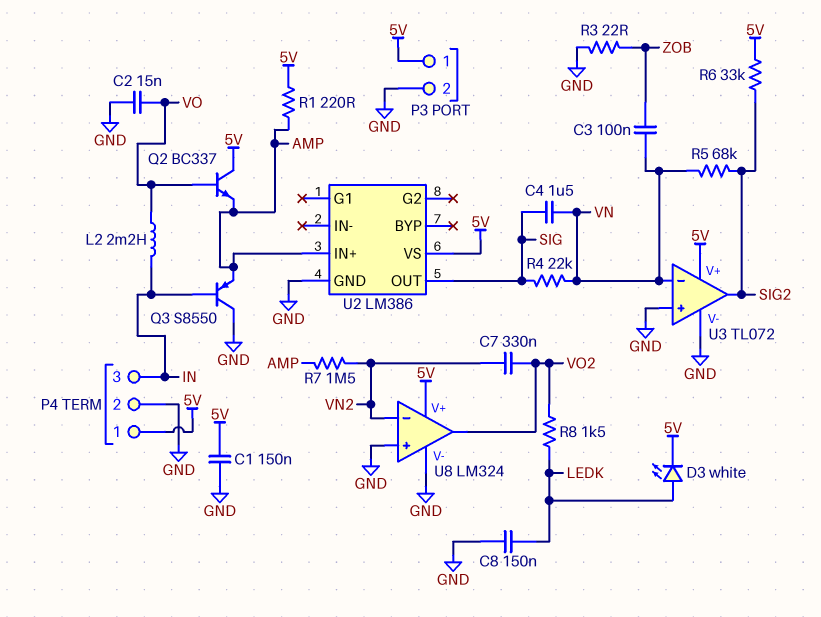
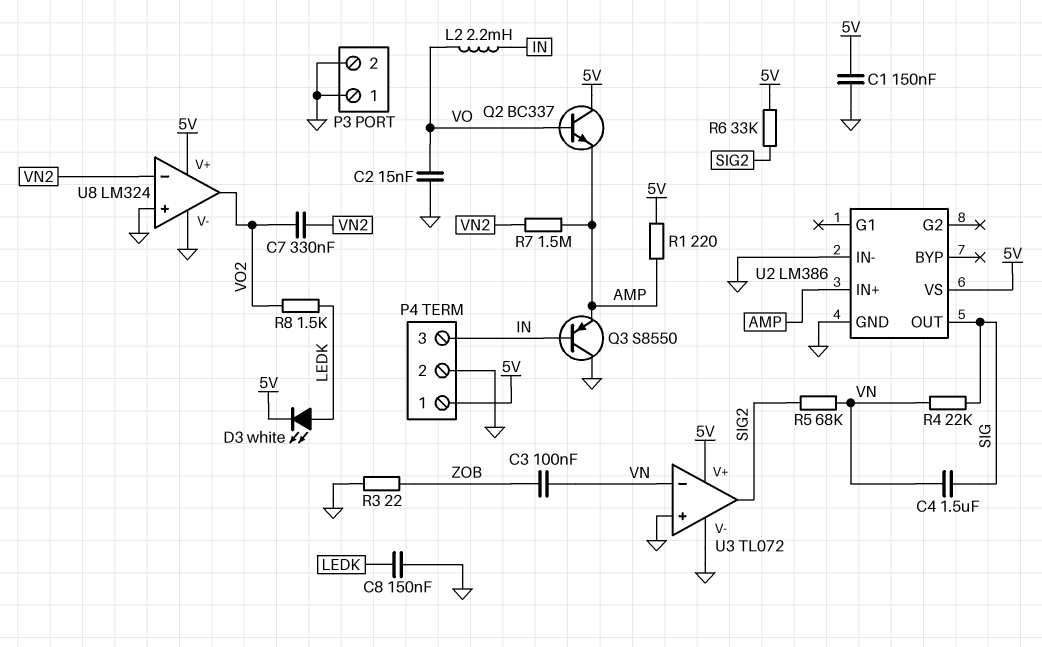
P3 pin 1: 5V -> GND
U2 pin IN-: none -> GND

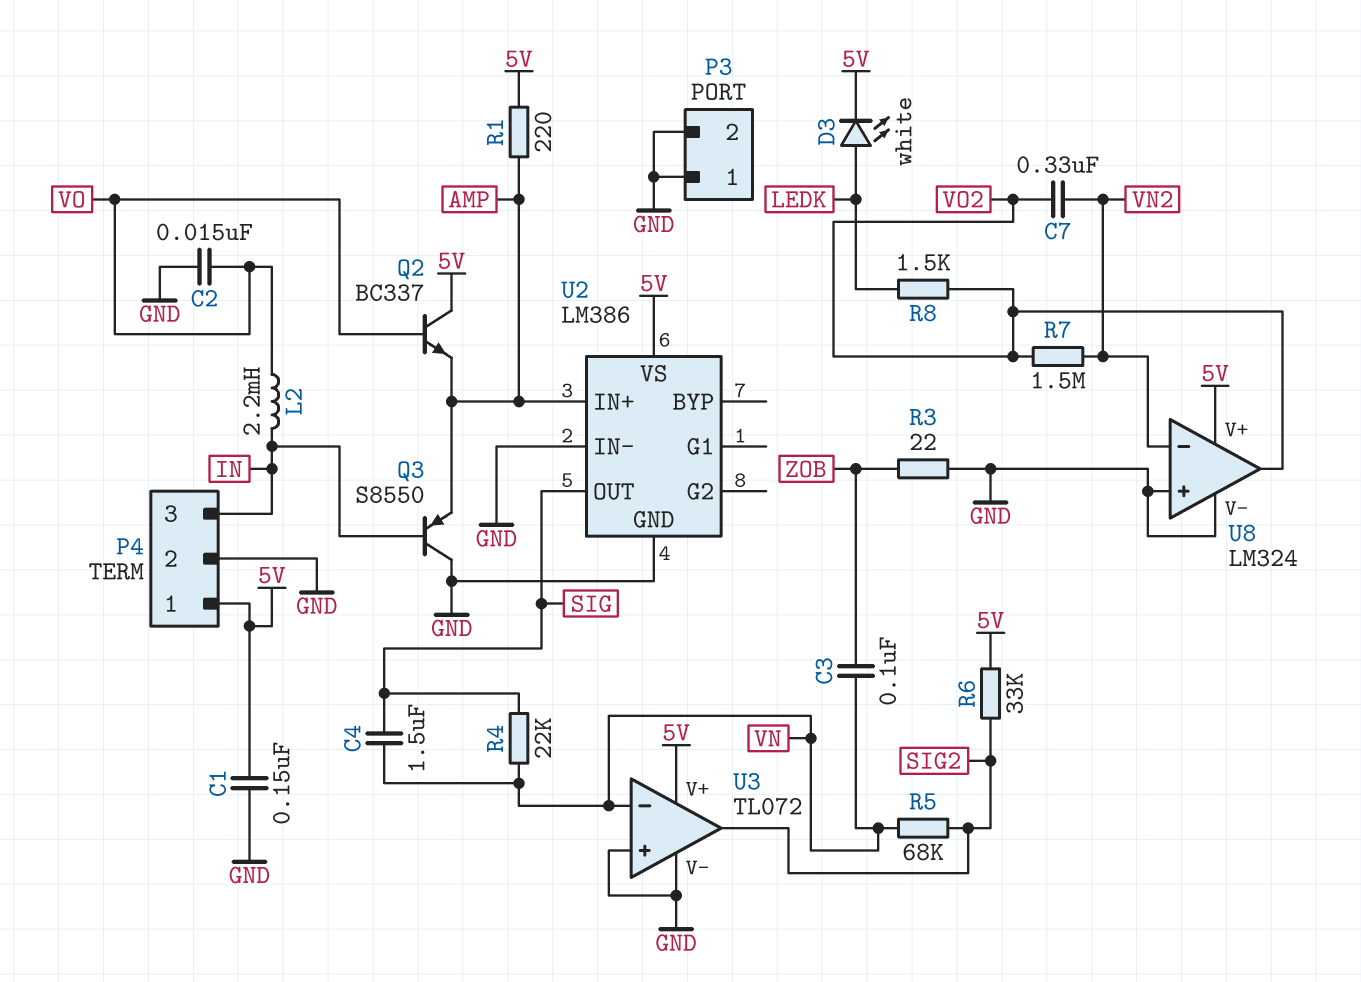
C8: 150nF (GND, LEDK) -> none
R7: 1.5M (AMP, VN2) -> 1.5M (VN2, VO2)

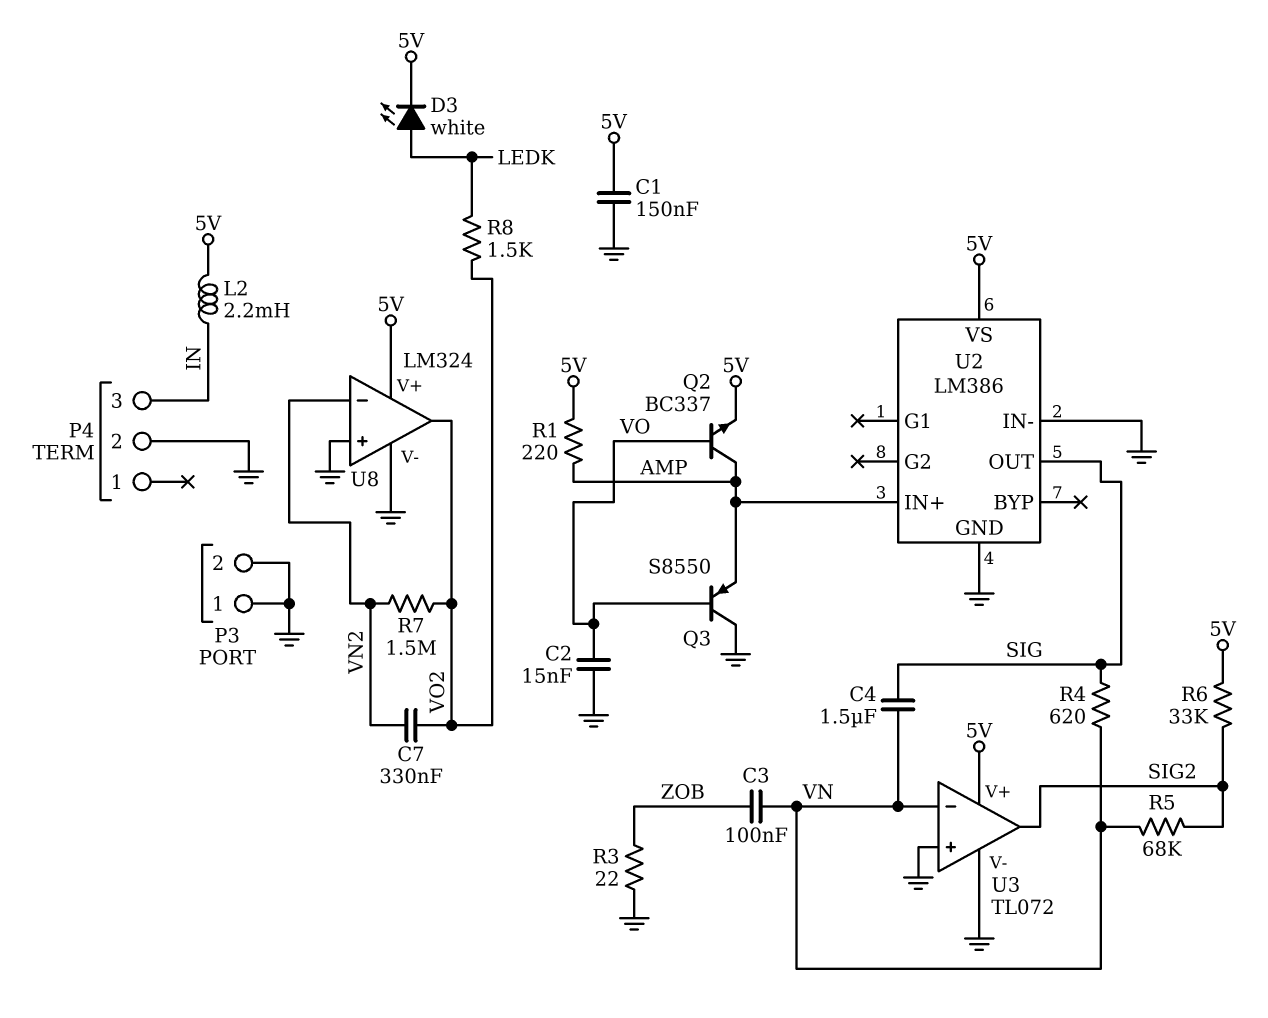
L2: 2.2mH (IN, VO) -> 2.2mH (5V, IN)
P4 pin 1: 5V -> none
Q2: NPN BC337 (B VO, C 5V, E AMP) -> NPN BC337 (B VO, C AMP, E 5V)
Q3: PNP S8550 (B IN, C GND, E AMP) -> PNP S8550 (B VO, C GND, E AMP)
R4: 22k (SIG, VN) -> 620 (SIG, VN)

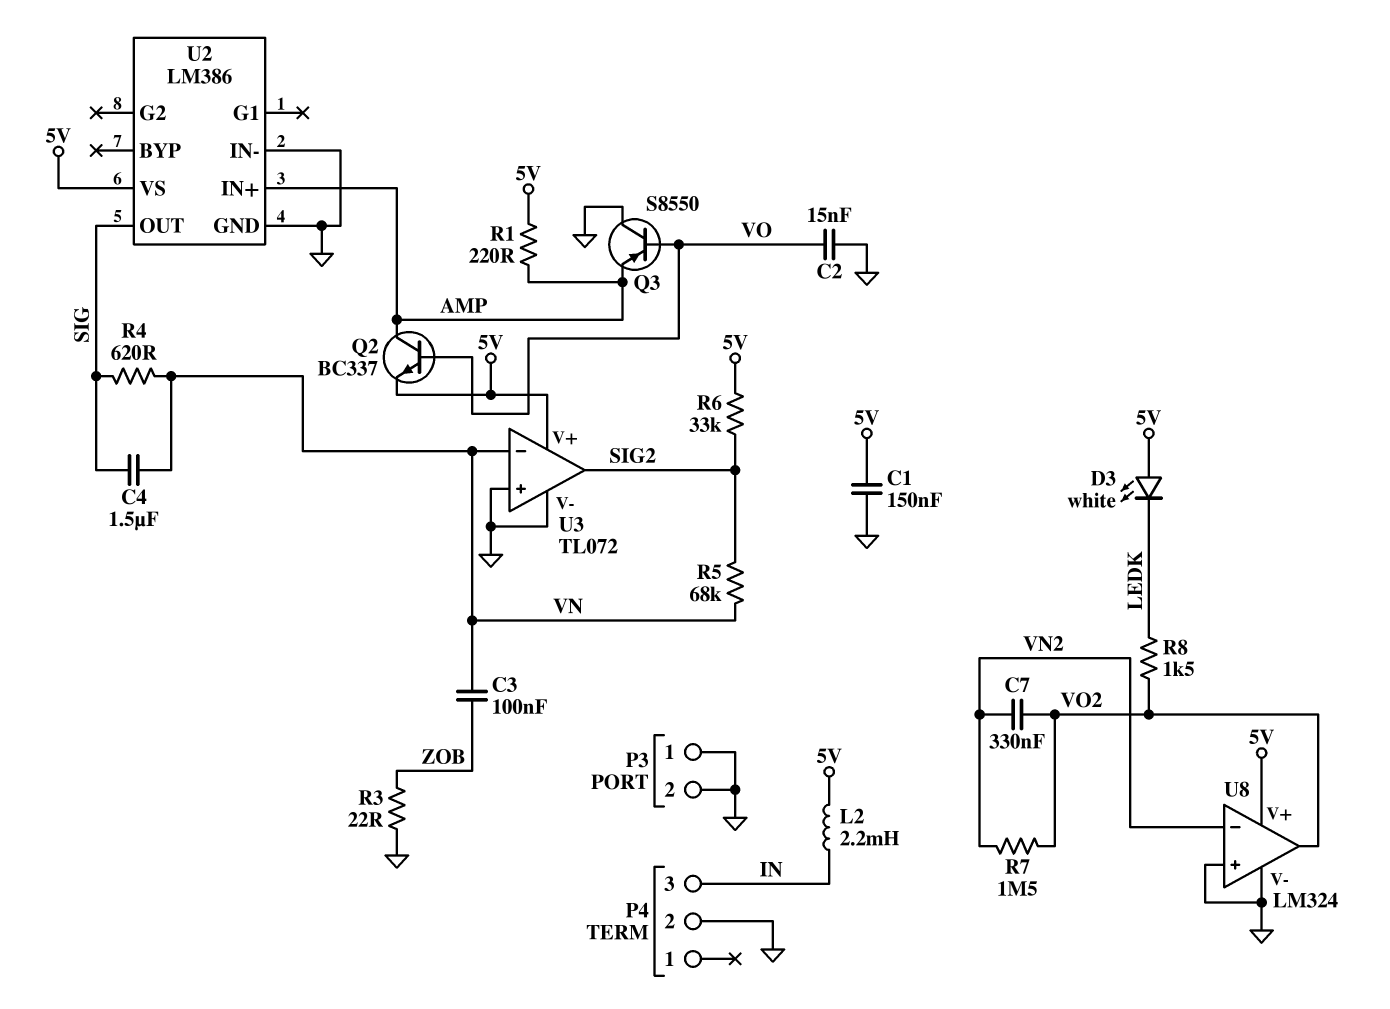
D3: LED white (A LEDK, K 5V) -> LED white (A 5V, K LEDK)

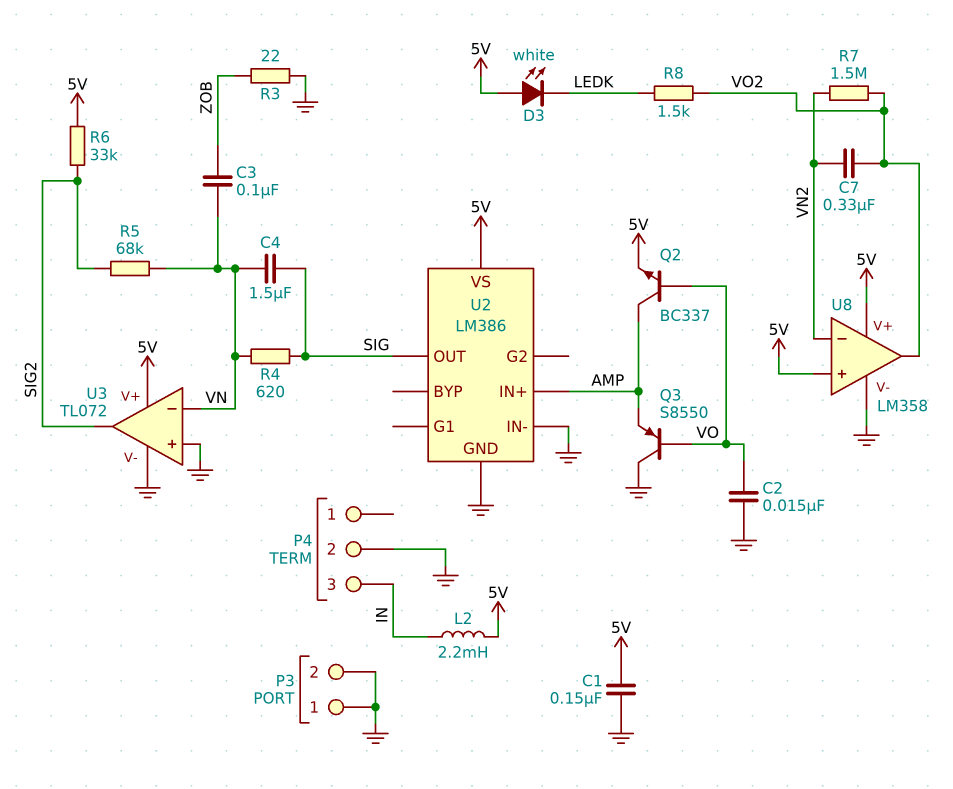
R1: 220 (5V, AMP) -> none
U8: LM324 -> LM358
U8 pin in+: GND -> 5V

